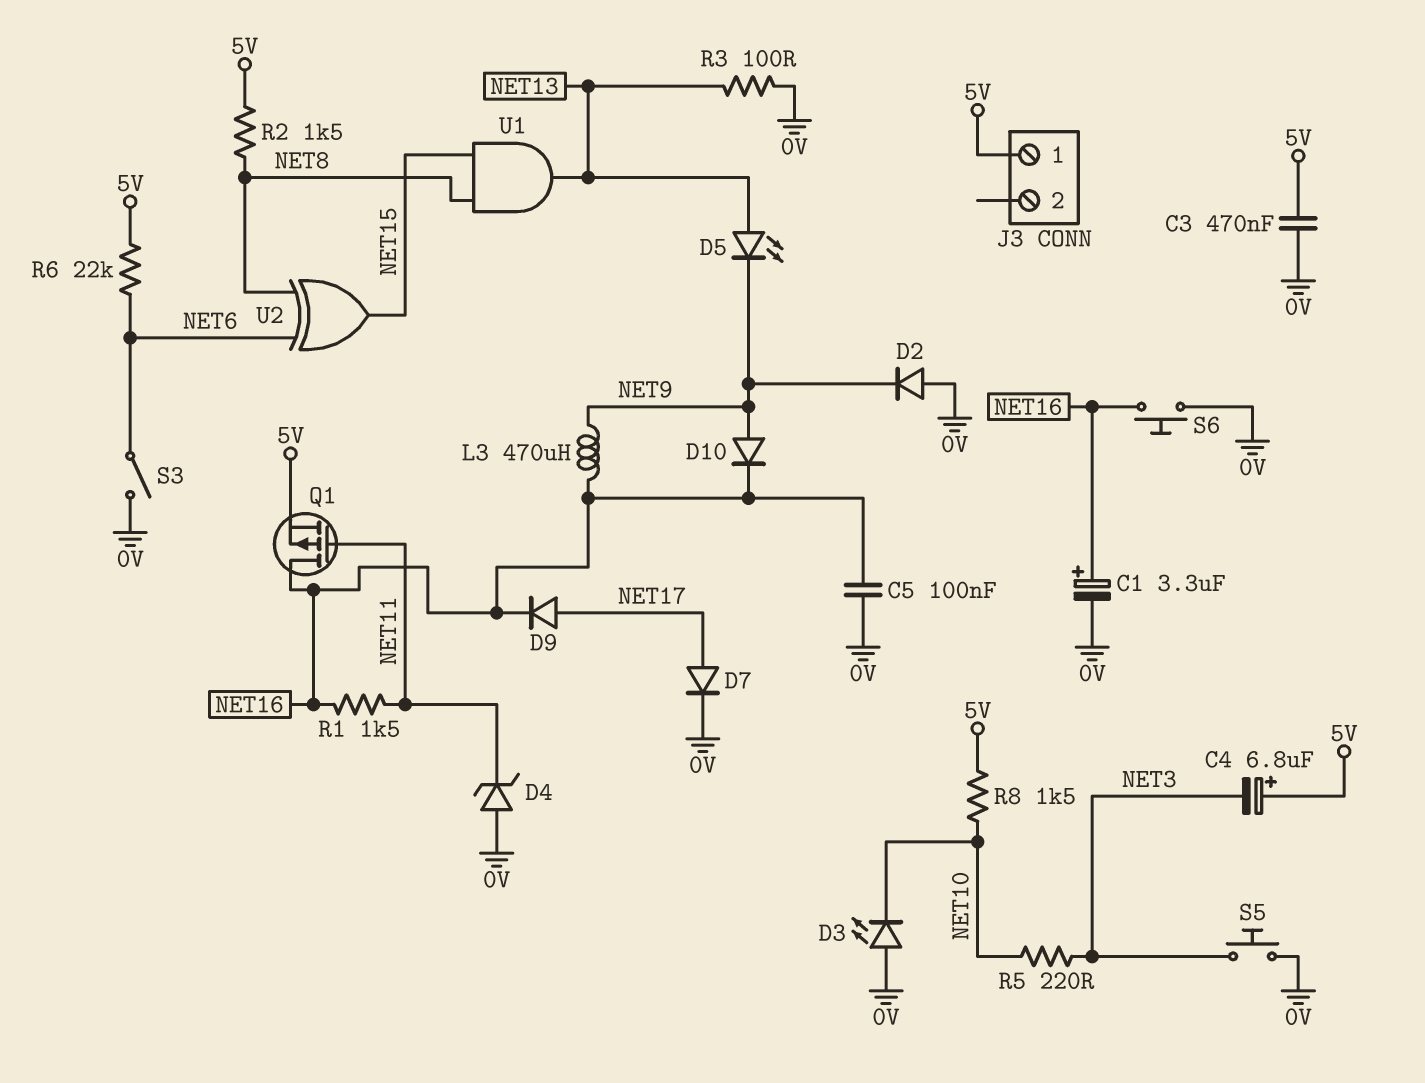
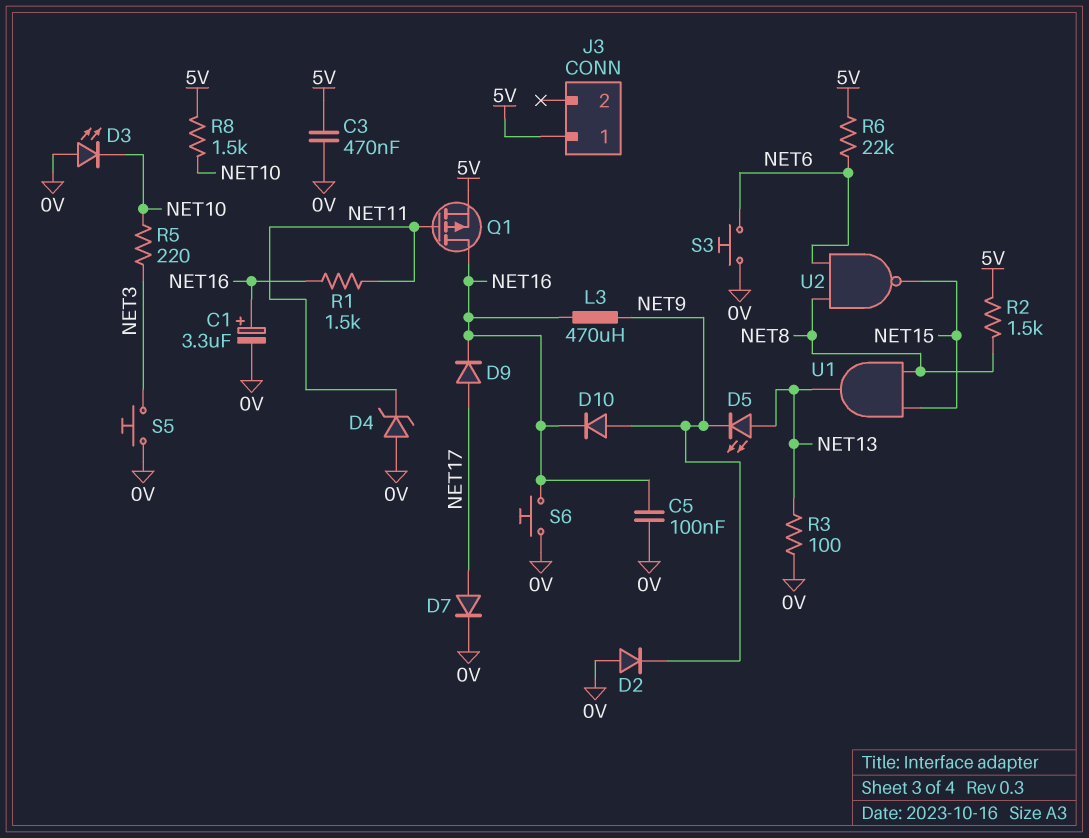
C4: 6.8uF (plus 5V, minus NET3) -> none
S3: switch (0V, NET6) -> button (0V, NET6)
U2: XOR (in NET6, in NET8, out NET15) -> NAND (in NET6, in NET8, out NET15)

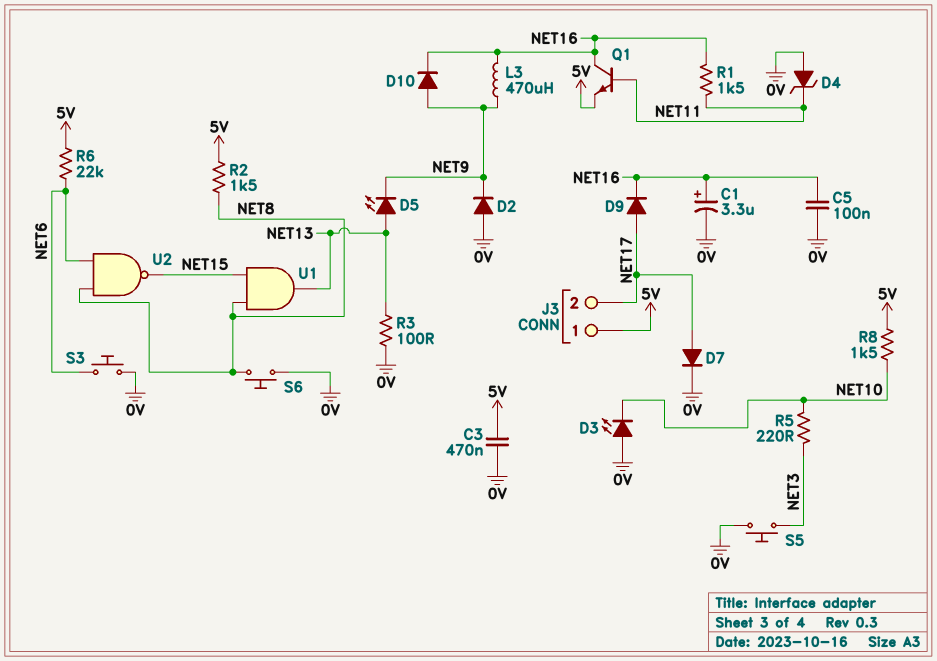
J3 pin 2: none -> NET17
Q1: PMOS (G NET11, D NET16, S 5V) -> NPN (B NET11, C NET16, E 5V)
S6: button (0V, NET16) -> button (0V, NET8)

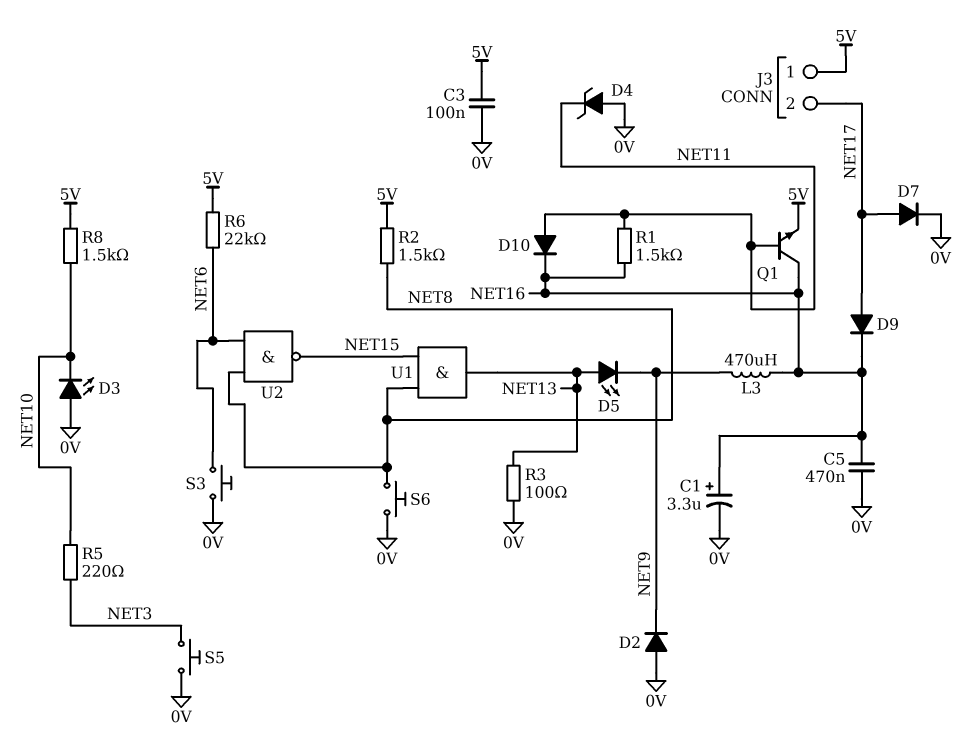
C3: 470nF (0V, 5V) -> 100nF (0V, 5V)
C5: 100nF (0V, NET16) -> 470nF (0V, NET16)
D10: diode (A NET9, K NET16) -> diode (A NET11, K NET16)

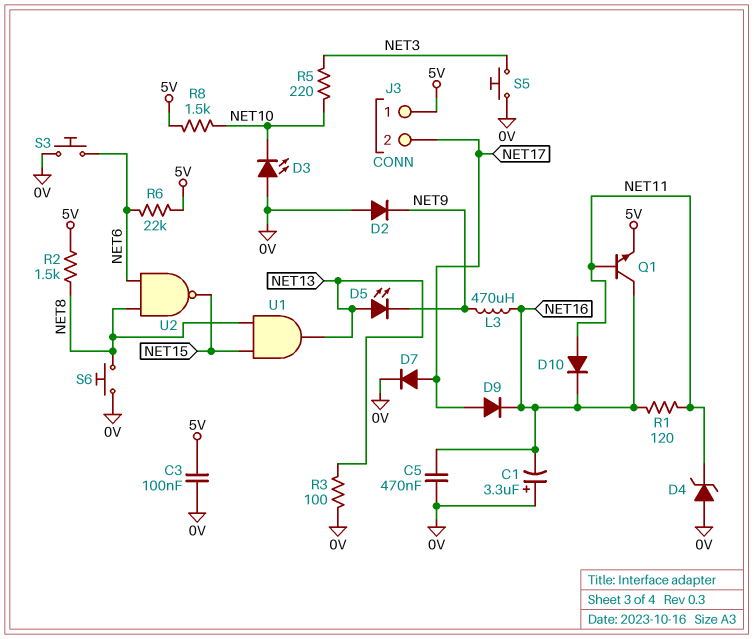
C1: 3.3uF (plus NET16, minus 0V) -> 3.3uF (plus 0V, minus NET16)
R1: 1.5k (NET11, NET16) -> 120 (NET11, NET16)

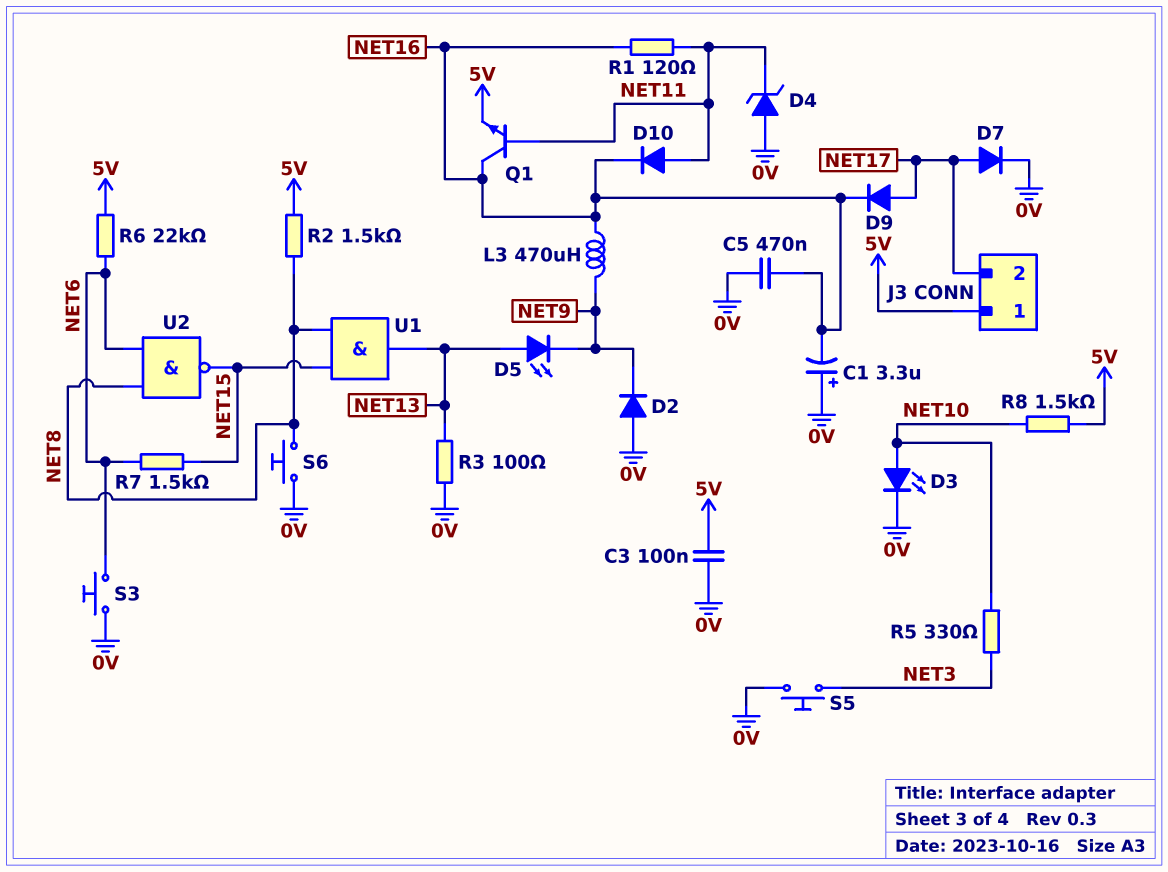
D3: LED (A 0V, K NET10) -> LED (A NET10, K 0V)
R5: 220 (NET3, NET10) -> 330 (NET3, NET10)
R7: none -> 1.5k (NET6, NET15)

